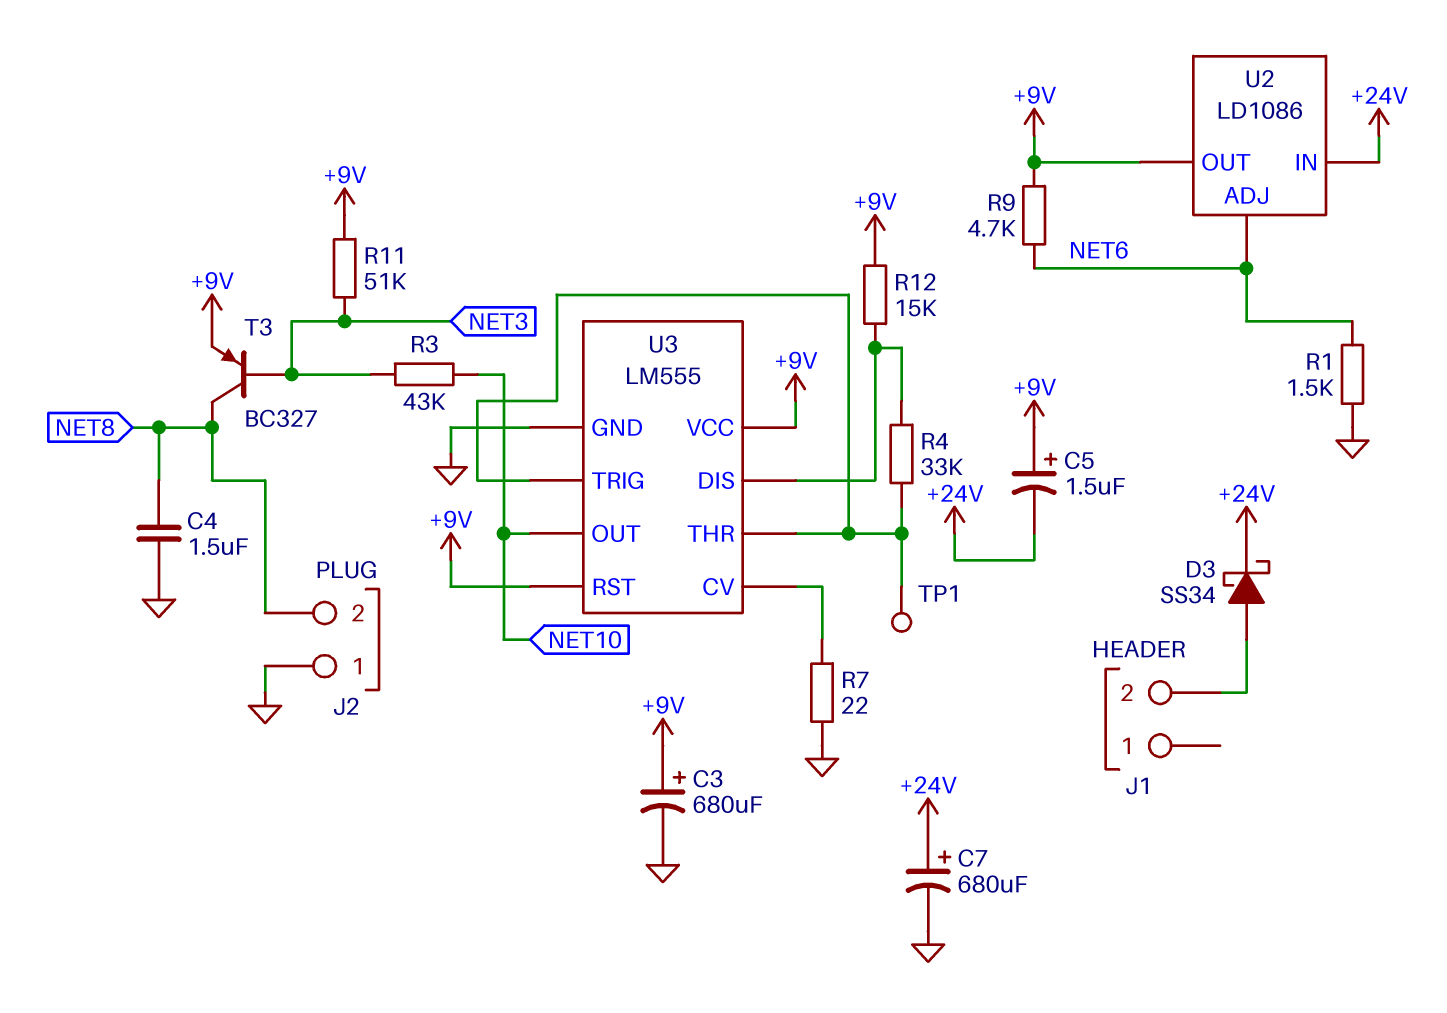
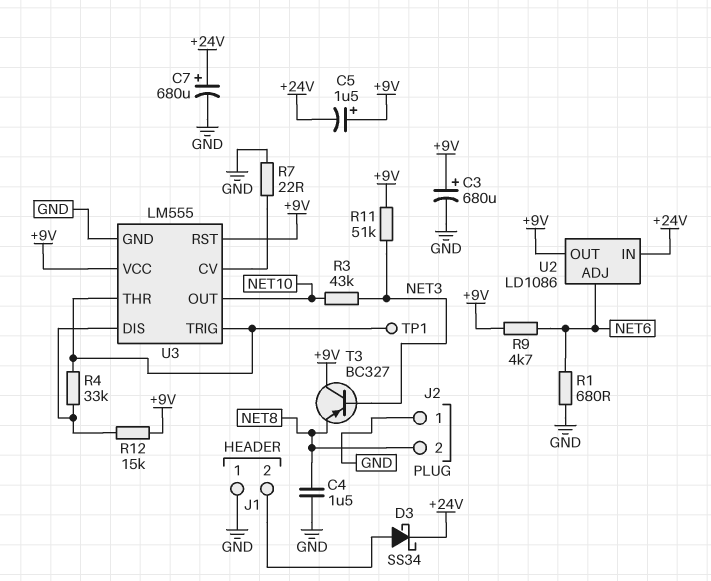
J1 pin 1: none -> GND
R1: 1.5k (GND, NET6) -> 680 (GND, NET6)
T3: PNP BC327 (B NET3, C NET8, E +9V) -> PNP BC327 (B NET3, C +9V, E NET8)

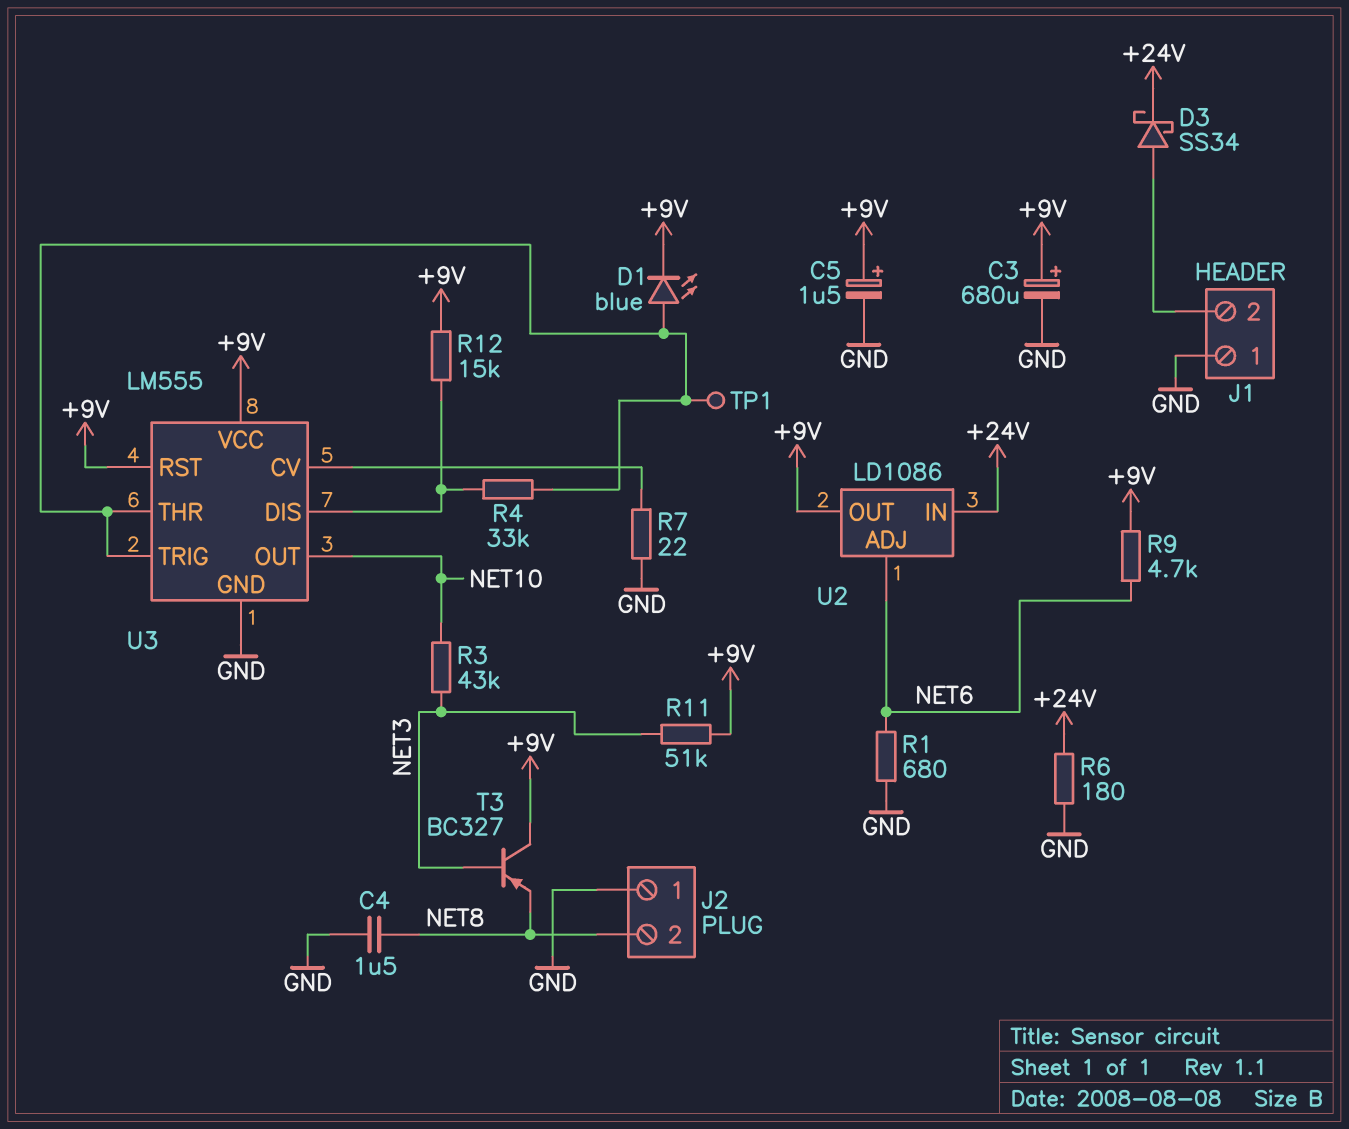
C5: 1.5uF (plus +9V, minus +24V) -> 1.5uF (plus +9V, minus GND)
C7: 680uF (plus +24V, minus GND) -> none
D1: none -> LED blue (A U3/THR, K +9V)
R6: none -> 180 (+24V, GND)

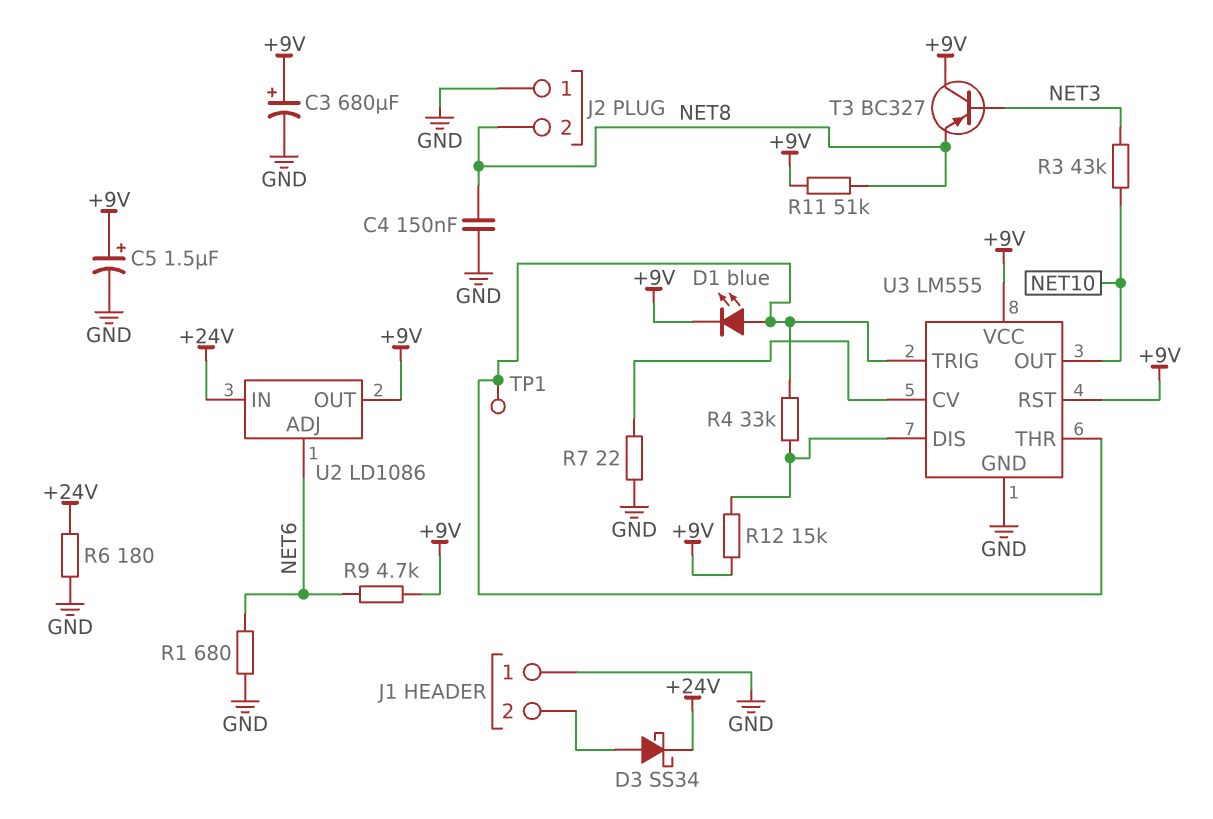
C4: 1.5uF (GND, NET8) -> 150nF (GND, NET8)
R11: 51k (+9V, NET3) -> 51k (+9V, NET8)

